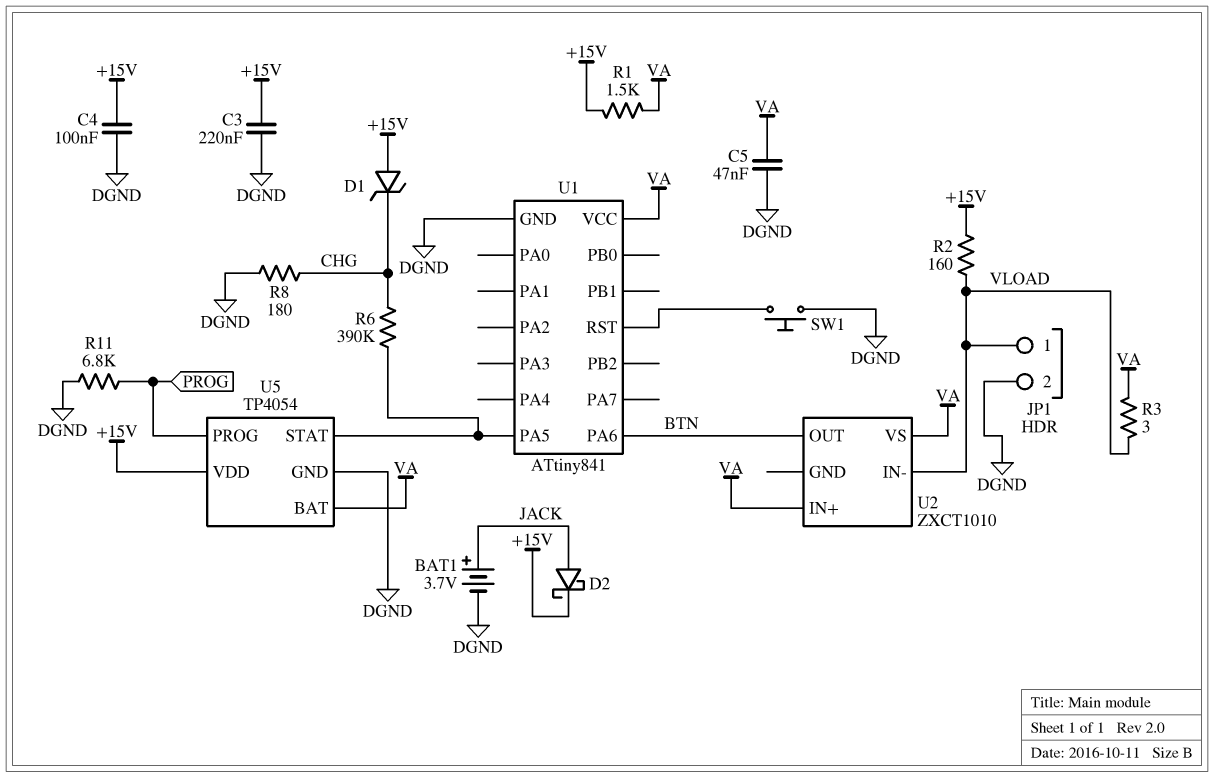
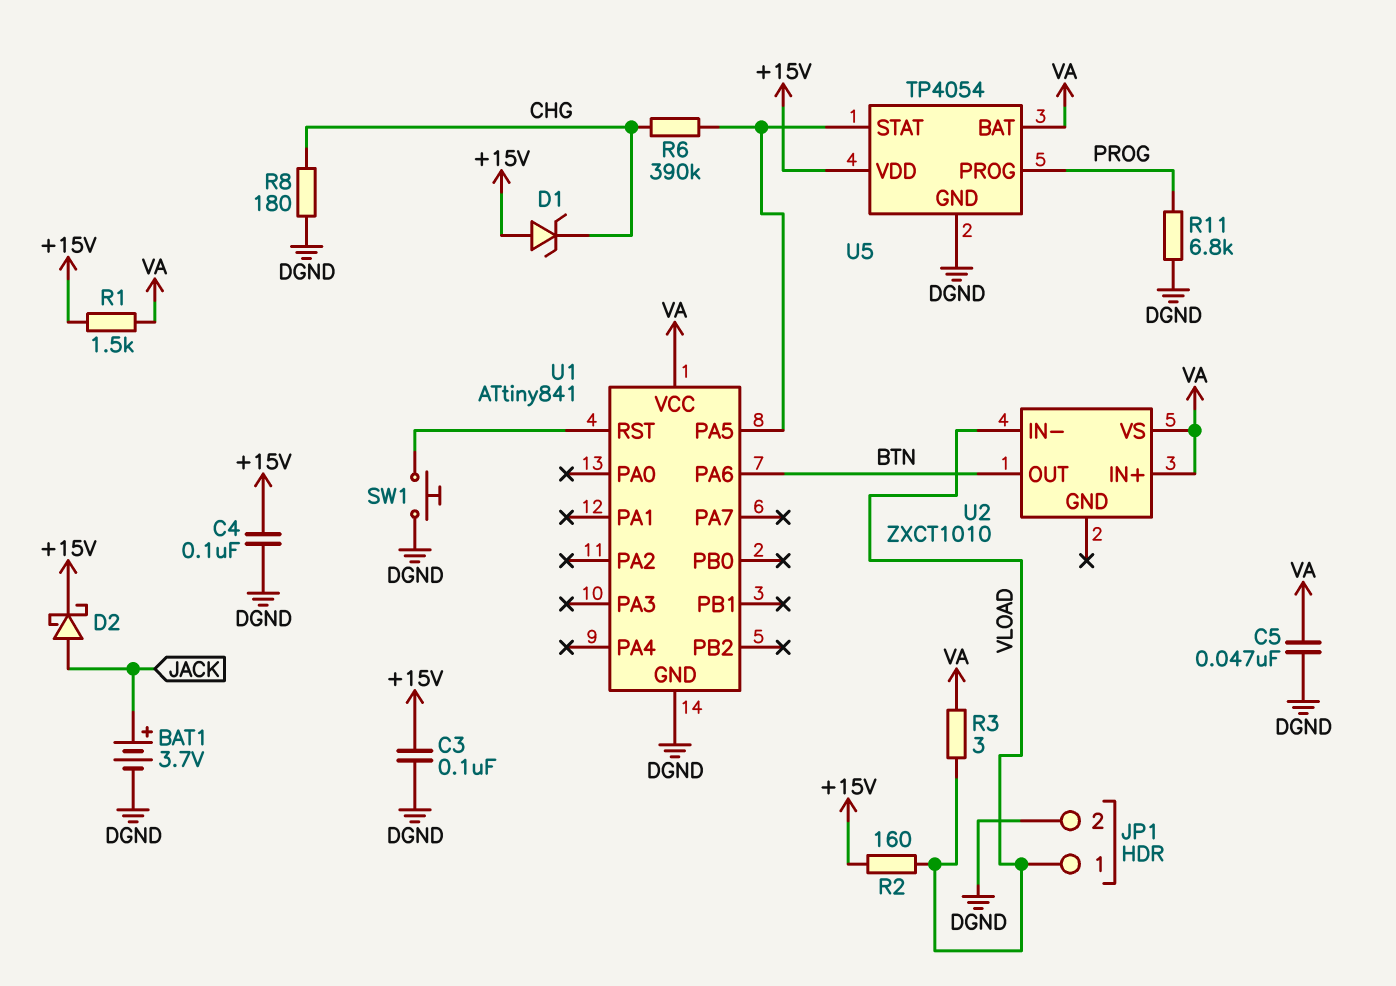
C3: 220nF (+15V, DGND) -> 100nF (+15V, DGND)

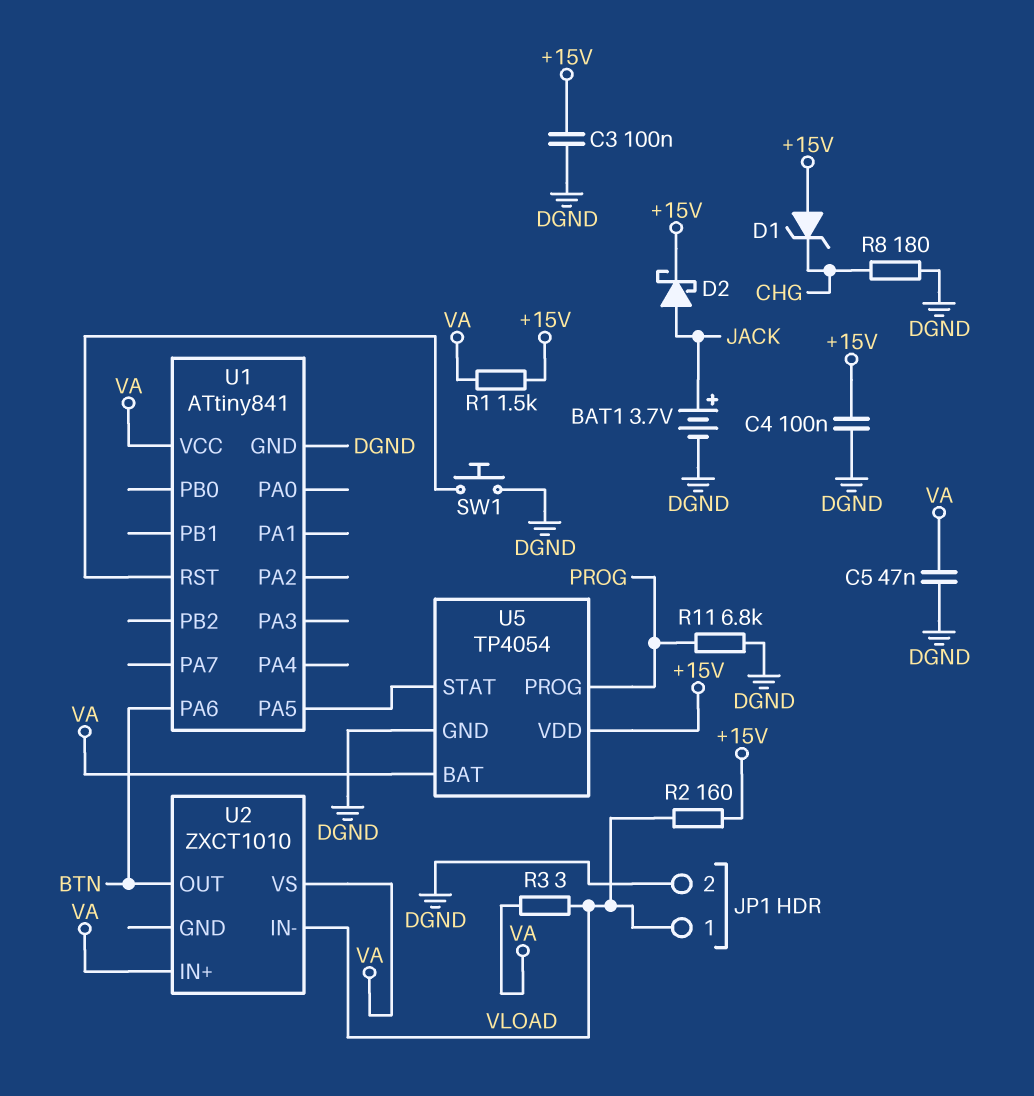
R6: 390k (CHG, U1/PA5) -> none

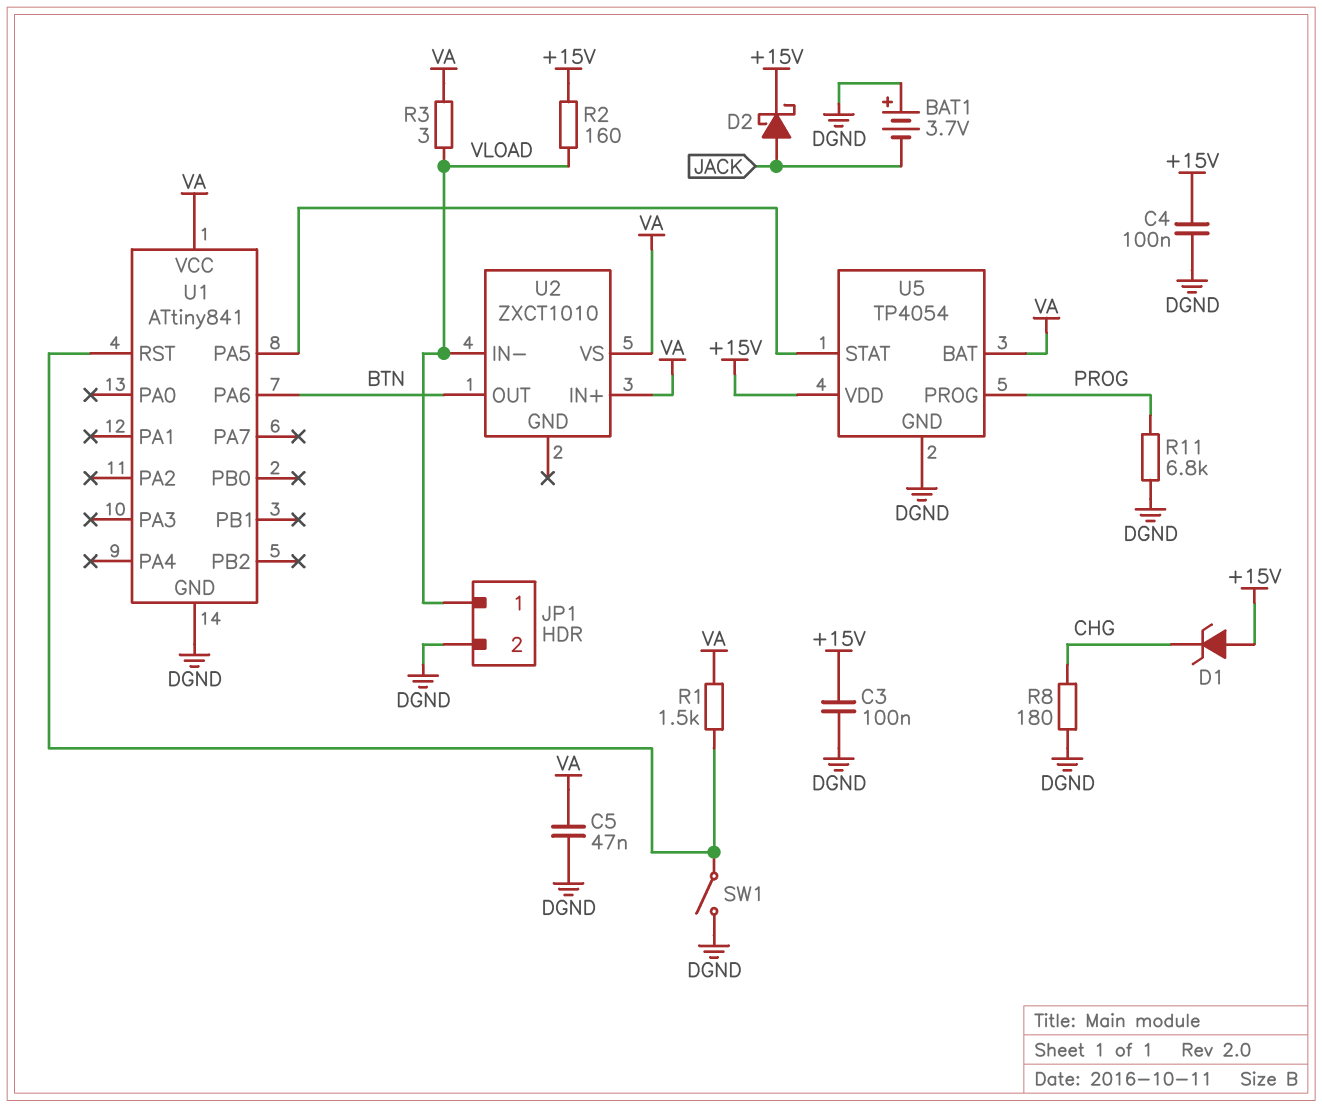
BAT1: 3.7V (plus JACK, minus DGND) -> 3.7V (plus DGND, minus JACK)
R1: 1.5k (+15V, VA) -> 1.5k (U1/RST, VA)
SW1: button (DGND, U1/RST) -> switch (DGND, U1/RST)

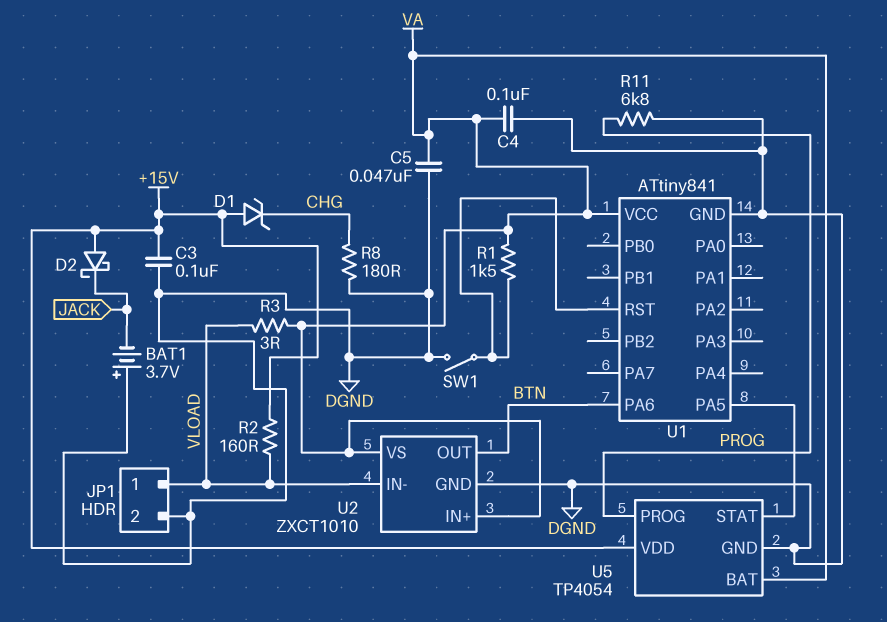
C4: 100nF (+15V, DGND) -> 100nF (DGND, VA)
D2: schottky (A JACK, K +15V) -> schottky (A +15V, K JACK)
U2 pin GND: none -> DGND

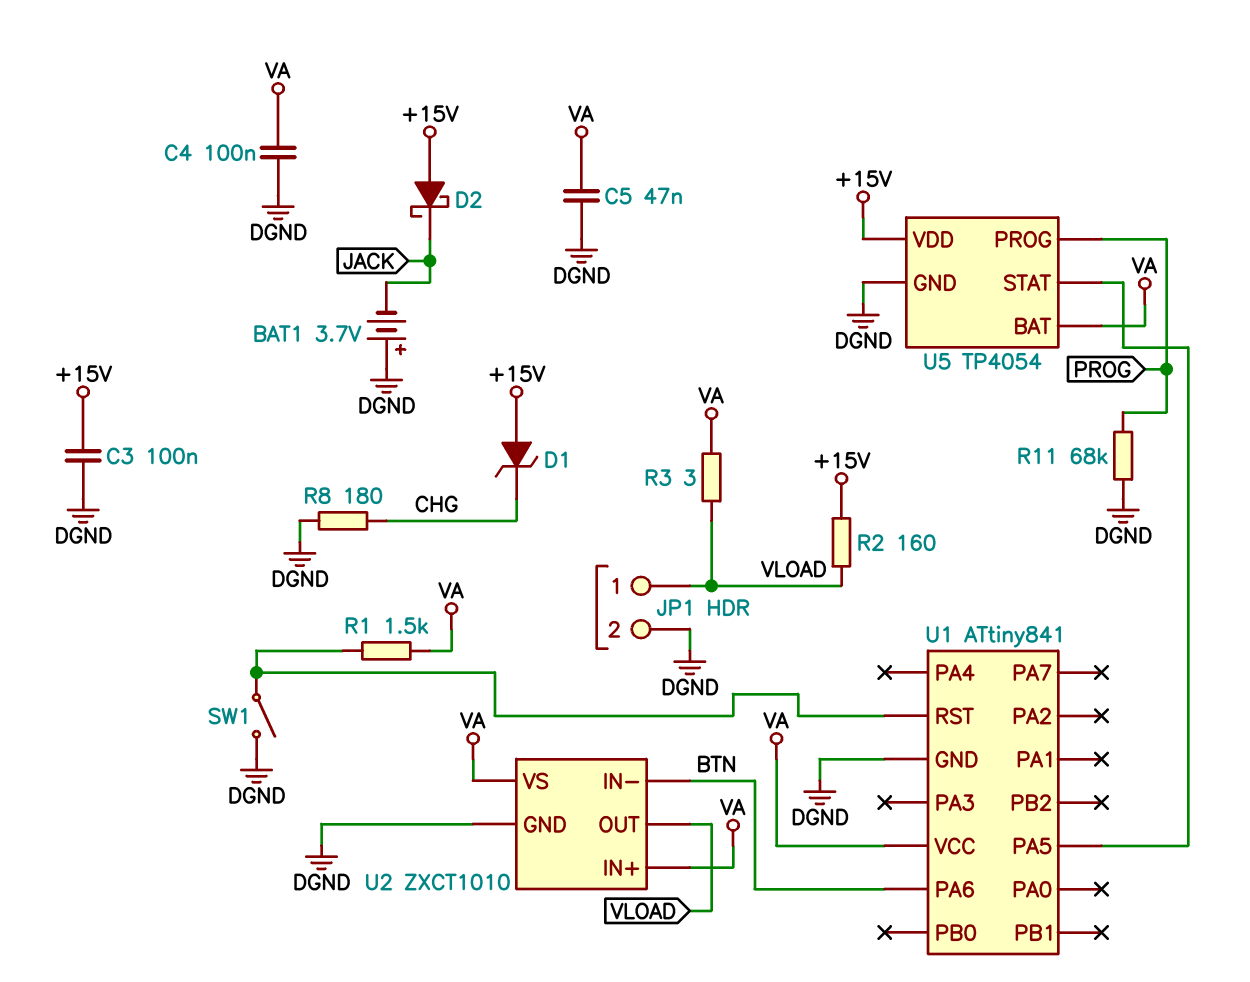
R11: 6.8k (DGND, PROG) -> 68k (DGND, PROG)
U2 pin IN-: VLOAD -> BTN
U2 pin OUT: BTN -> VLOAD

